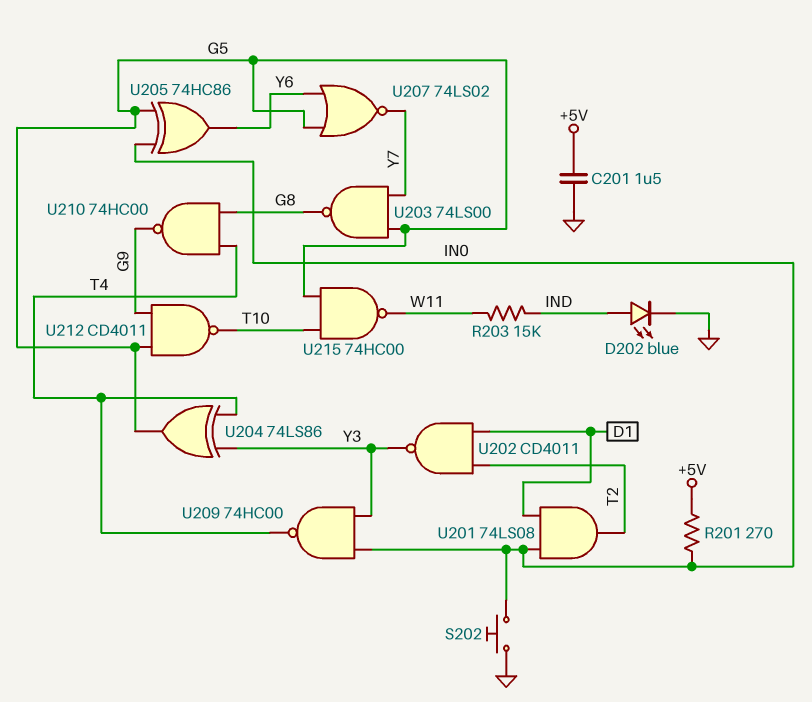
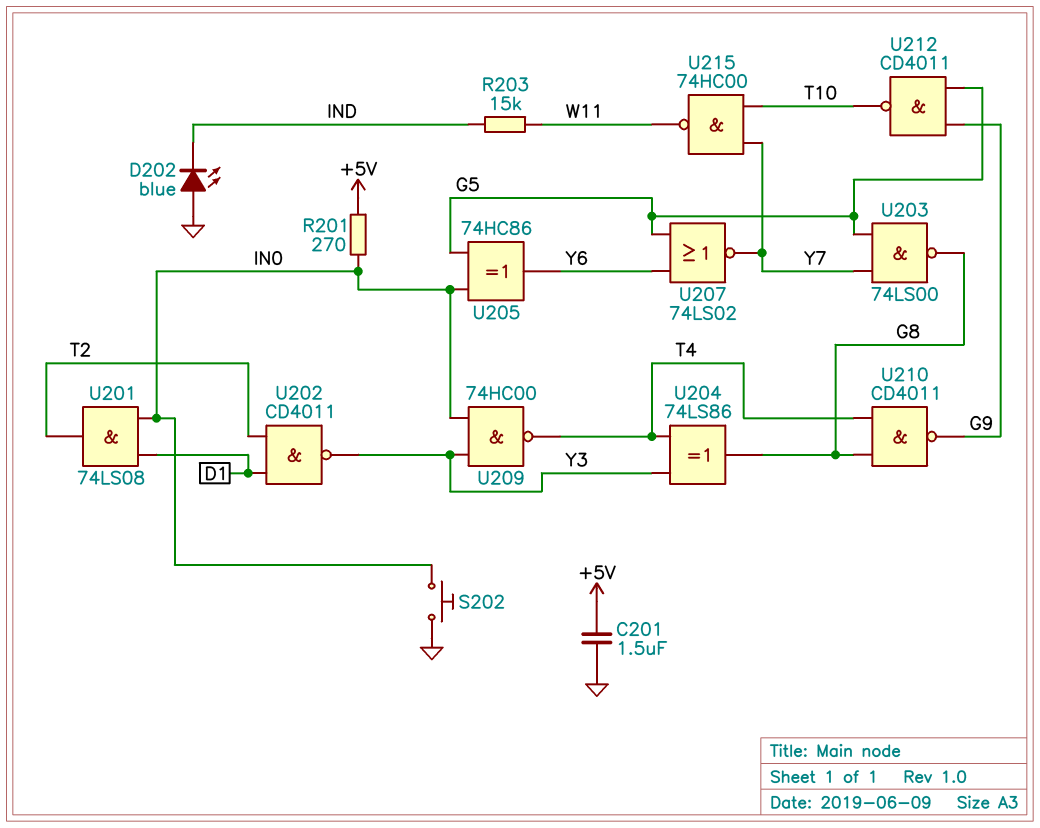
D202: LED blue (A IND, K GND) -> LED blue (A GND, K IND)
U204: XOR 74LS86 (in T4, in Y3, out G5) -> XOR 74LS86 (in T4, in Y3, out G8)
U210: NAND 74HC00 (in G8, in T4, out G9) -> NAND CD4011 (in G8, in T4, out G9)
U215: NAND 74HC00 (in G5, in T10, out W11) -> NAND 74HC00 (in T10, in Y7, out W11)

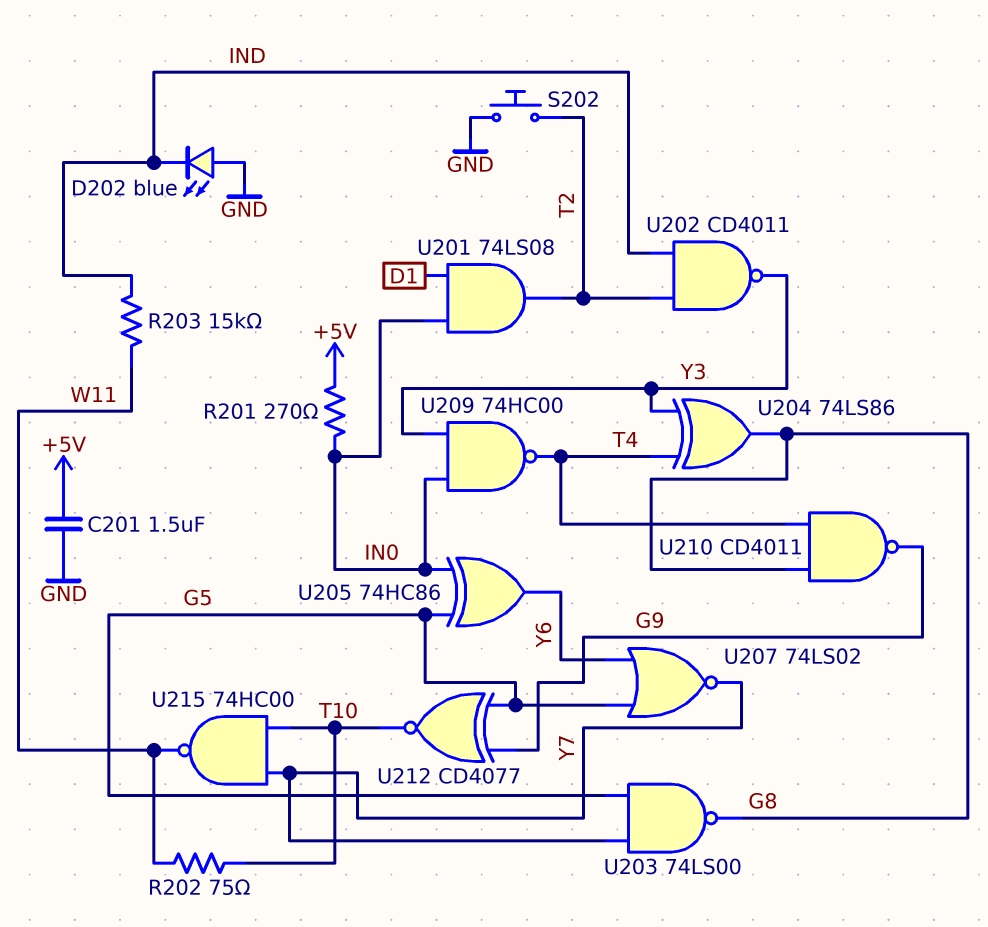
R202: none -> 75 (T10, W11)
S202: button (GND, IN0) -> button (GND, T2)
U202: NAND CD4011 (in D1, in T2, out Y3) -> NAND CD4011 (in IND, in T2, out Y3)
U212: NAND CD4011 (in G5, in G9, out T10) -> XNOR CD4077 (in G5, in G9, out T10)

